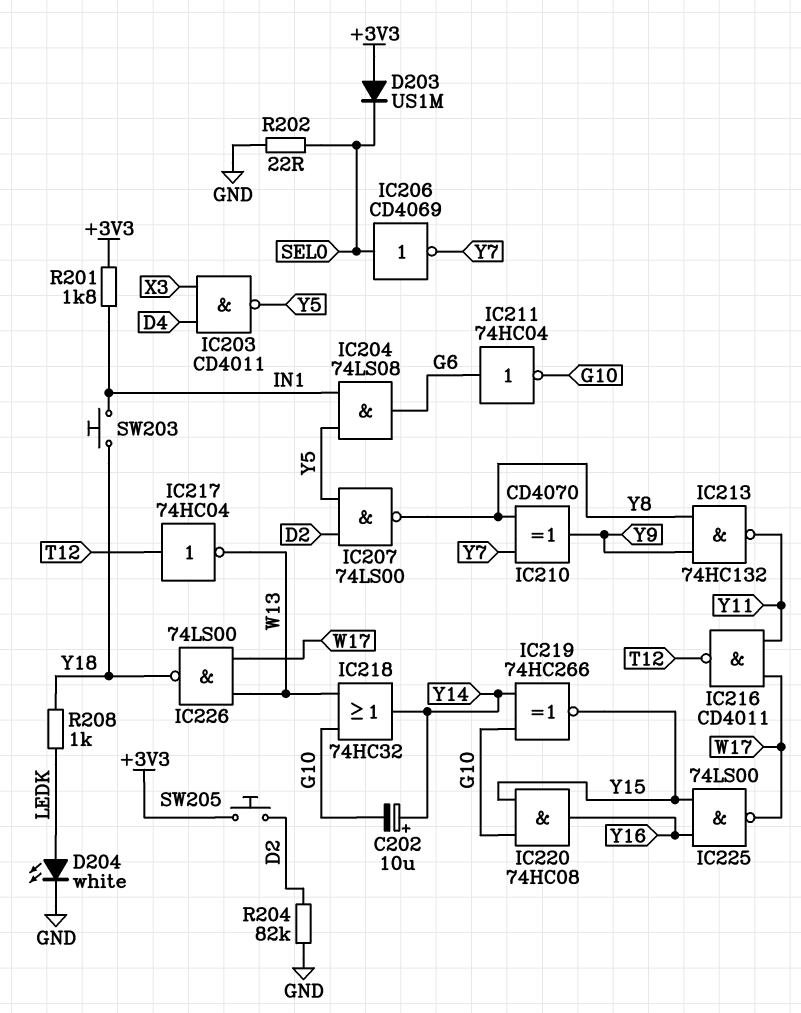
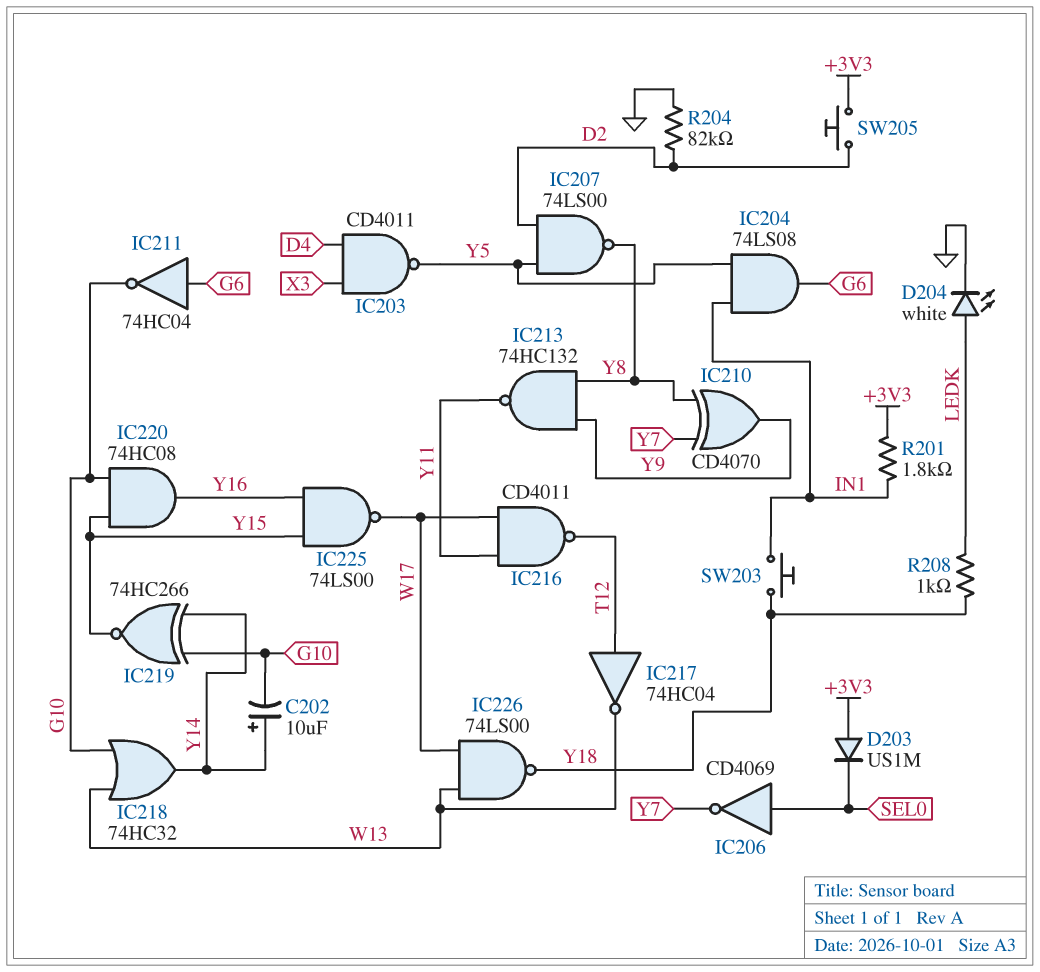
R202: 22 (GND, SEL0) -> none

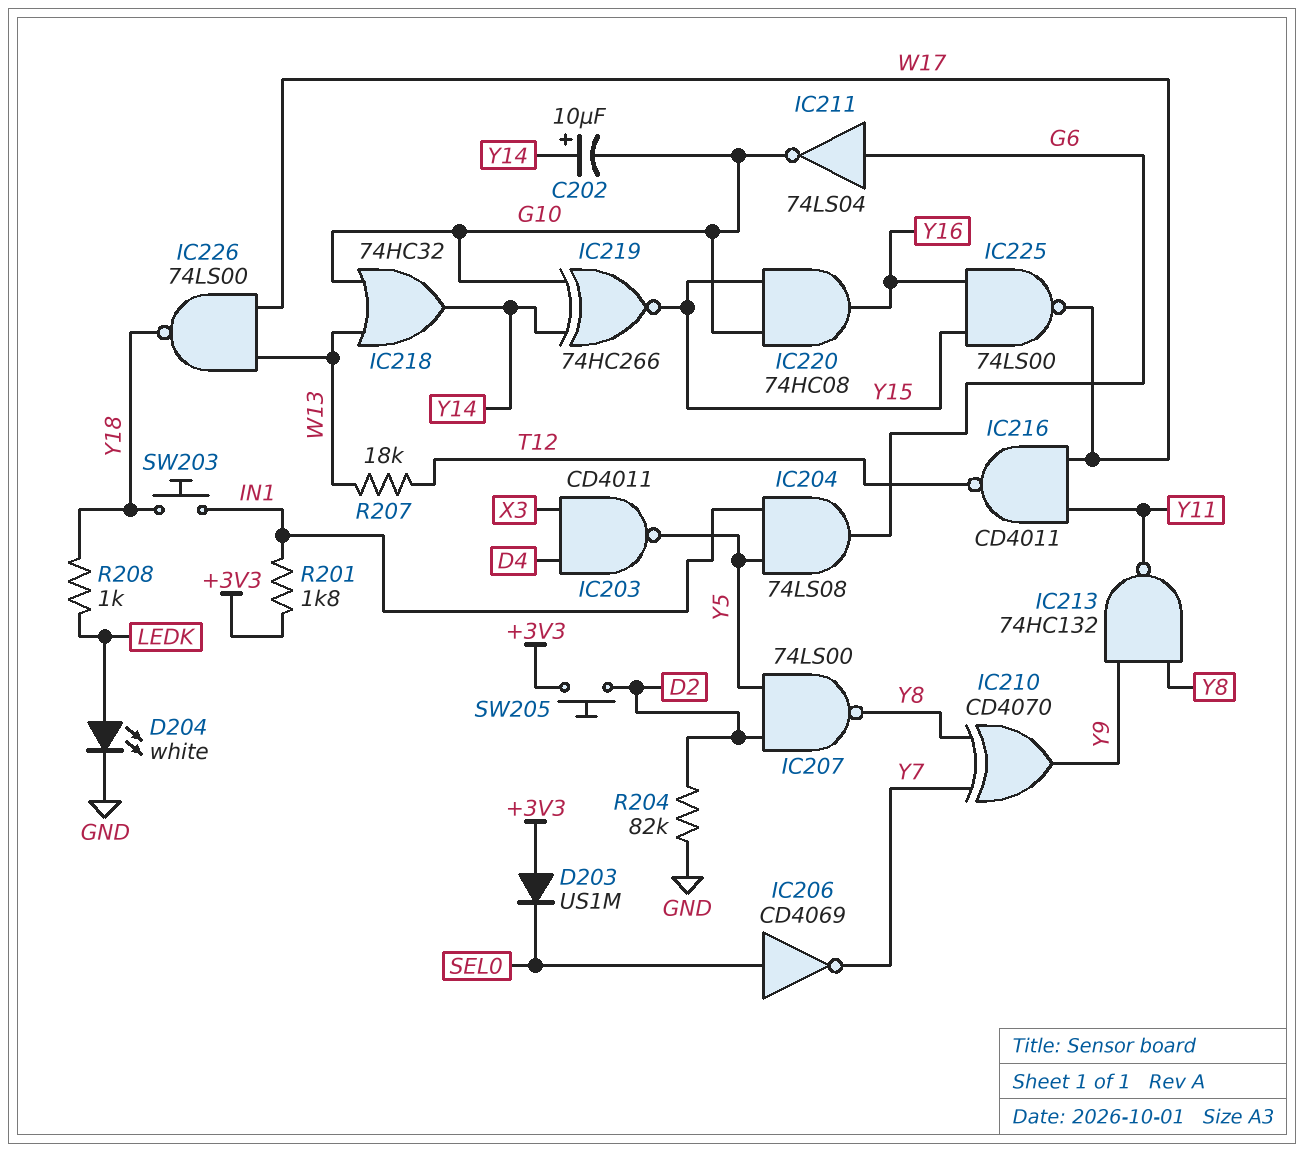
IC211: NOT 74HC04 (in G6, out G10) -> NOT 74LS04 (in G6, out G10)
IC217: NOT 74HC04 (in T12, out W13) -> none
R207: none -> 18k (T12, W13)

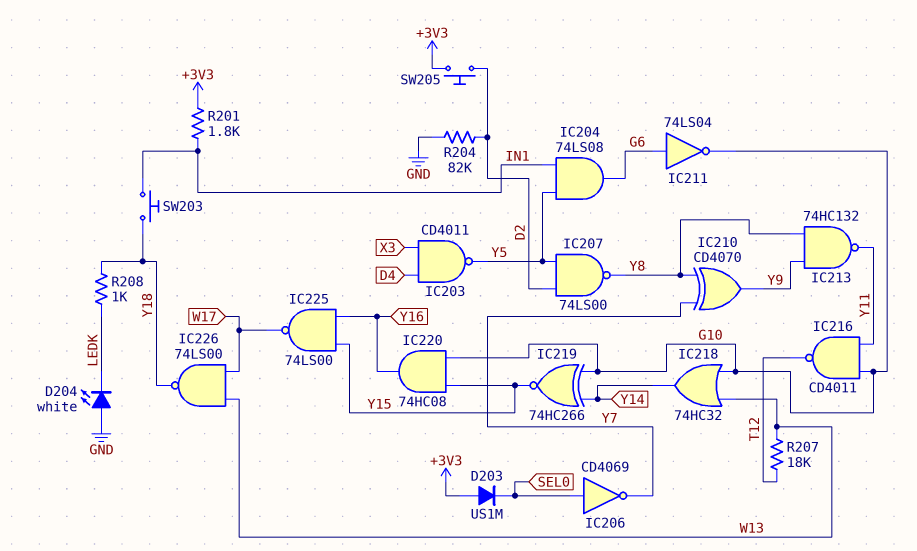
C202: 10uF (plus Y14, minus G10) -> none
D204: LED white (A LEDK, K GND) -> LED white (A GND, K LEDK)
IC216: NAND CD4011 (in W17, in Y11, out T12) -> NAND CD4011 (in G10, in Y11, out T12)

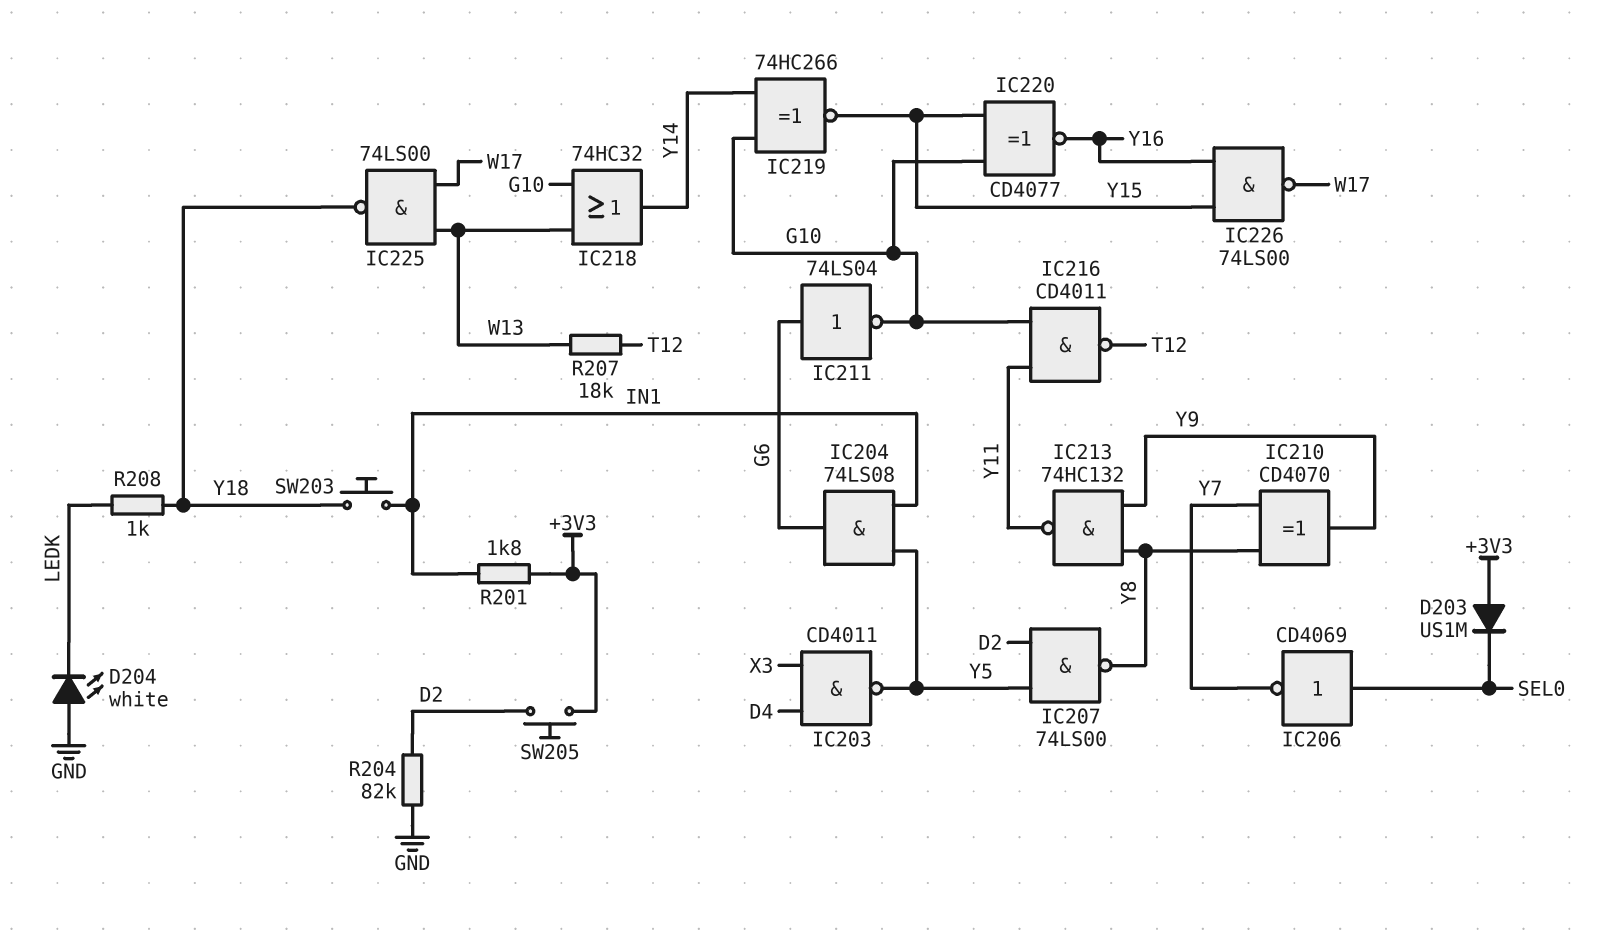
IC220: AND 74HC08 (in G10, in Y15, out Y16) -> XNOR CD4077 (in G10, in Y15, out Y16)
IC225: NAND 74LS00 (in Y15, in Y16, out W17) -> NAND 74LS00 (in W13, in W17, out Y18)
IC226: NAND 74LS00 (in W13, in W17, out Y18) -> NAND 74LS00 (in Y15, in Y16, out W17)

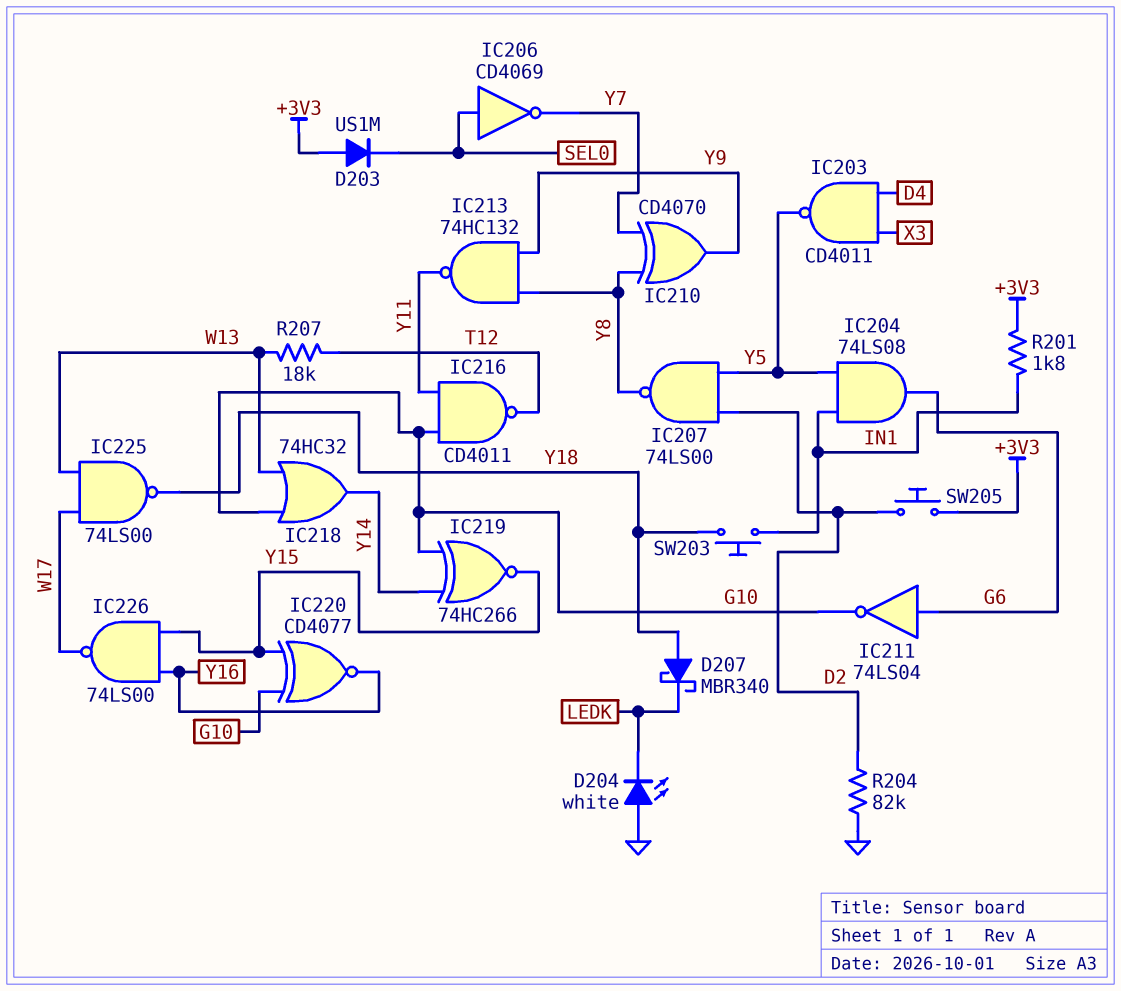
D207: none -> schottky MBR340 (A Y18, K LEDK)
R208: 1k (LEDK, Y18) -> none

